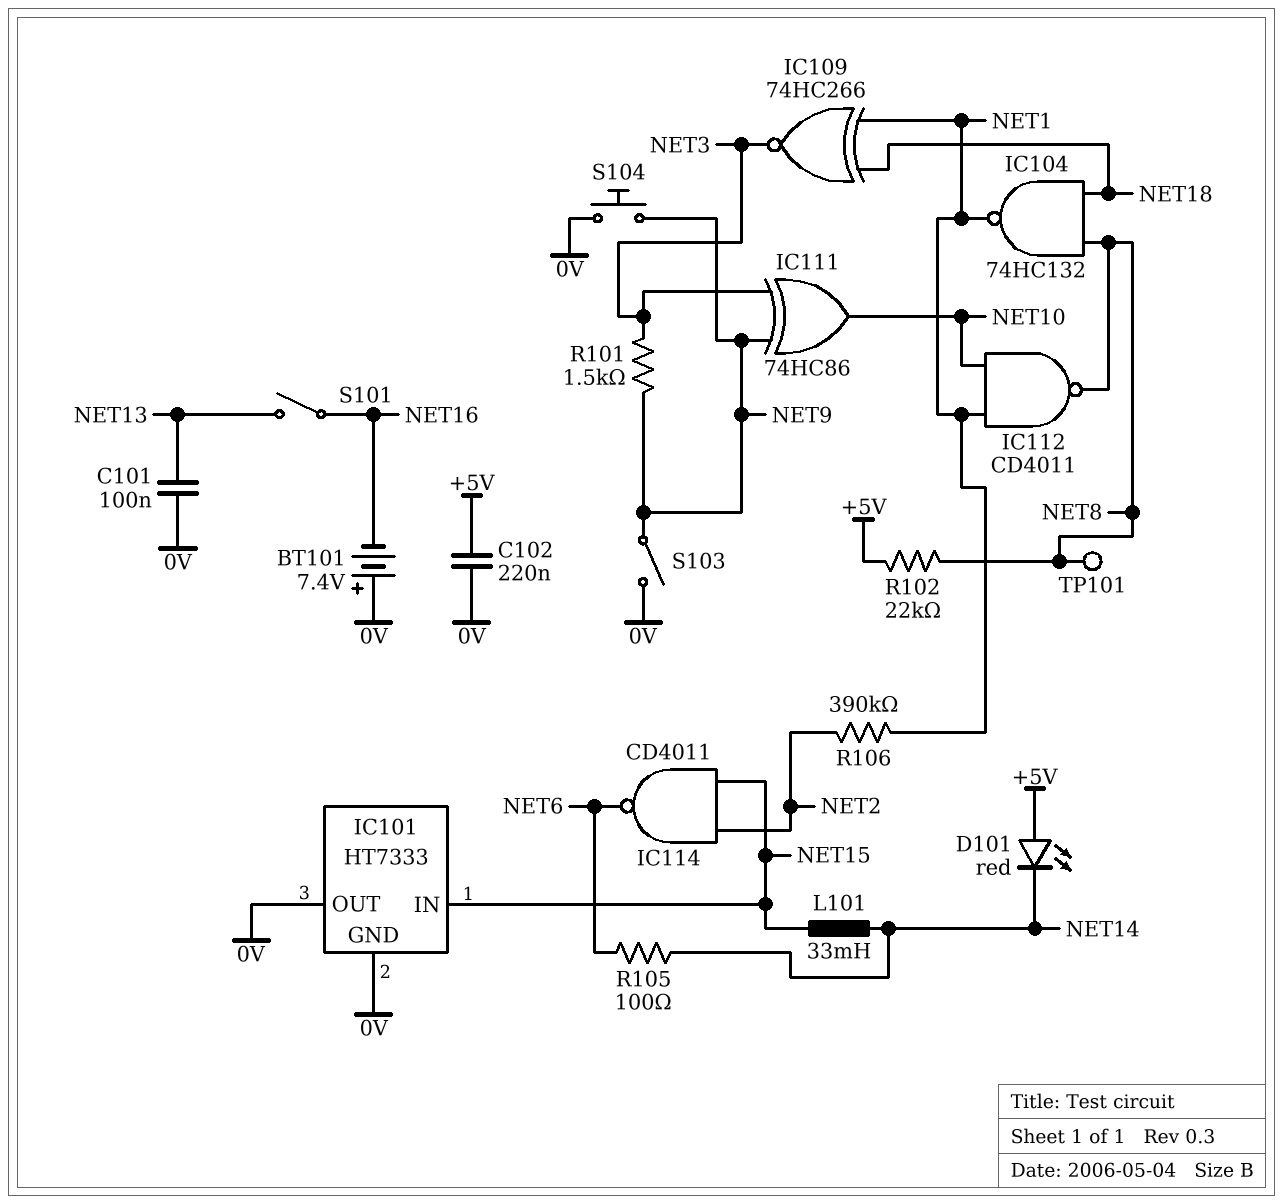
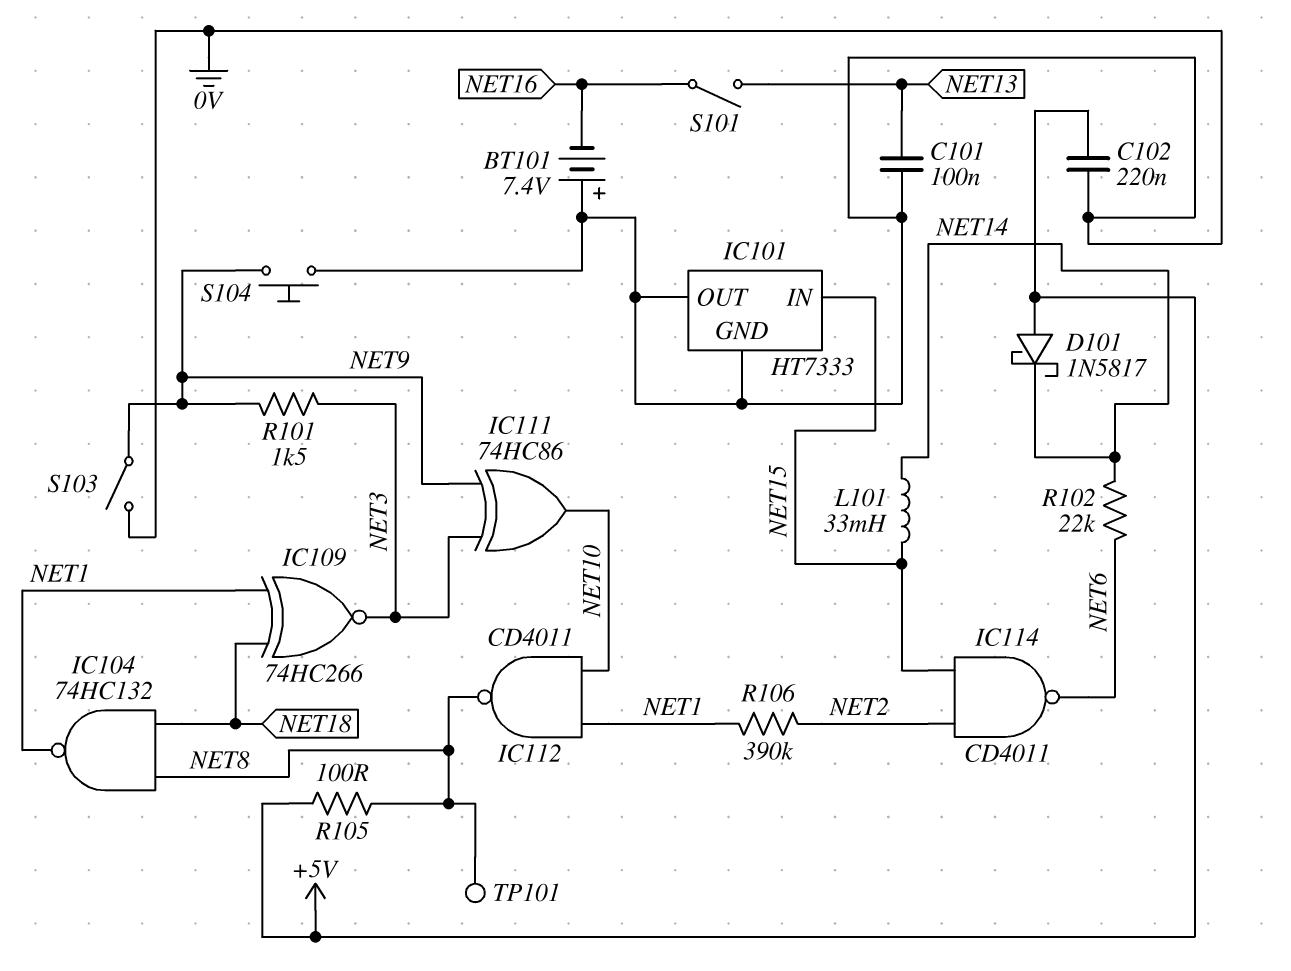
D101: LED red (A +5V, K NET14) -> schottky 1N5817 (A +5V, K NET14)
R102: 22k (+5V, NET8) -> 22k (NET6, NET14)
R105: 100 (NET6, NET14) -> 100 (+5V, NET8)

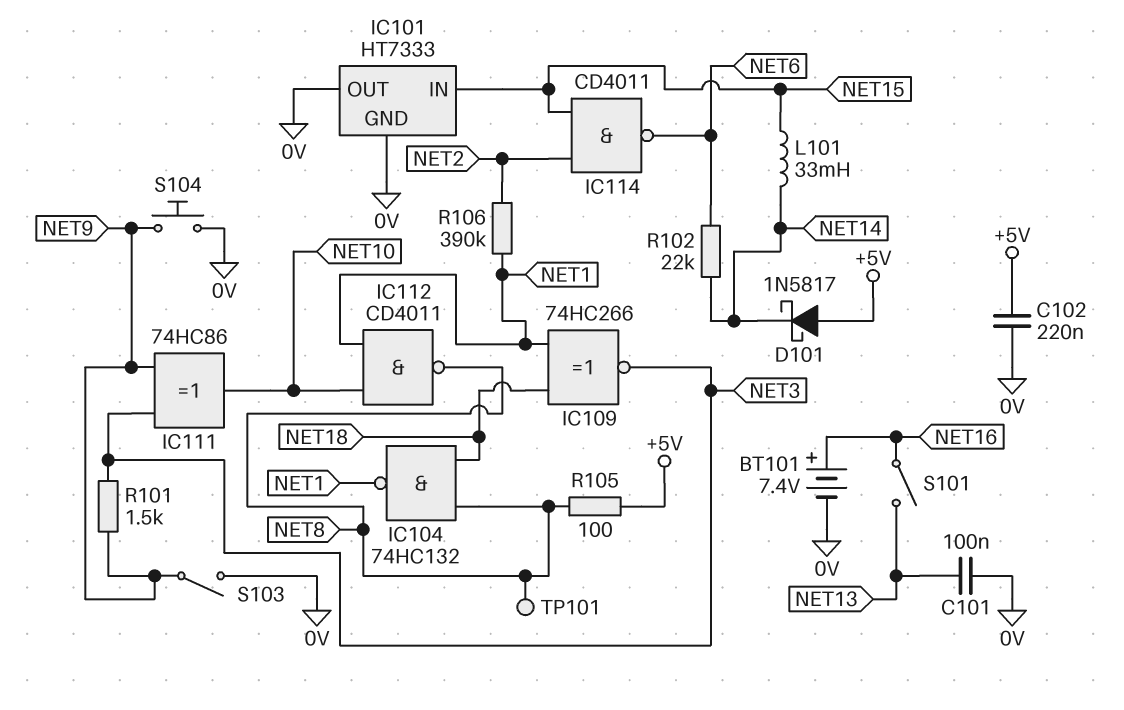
BT101: 7.4V (plus 0V, minus NET16) -> 7.4V (plus NET16, minus 0V)

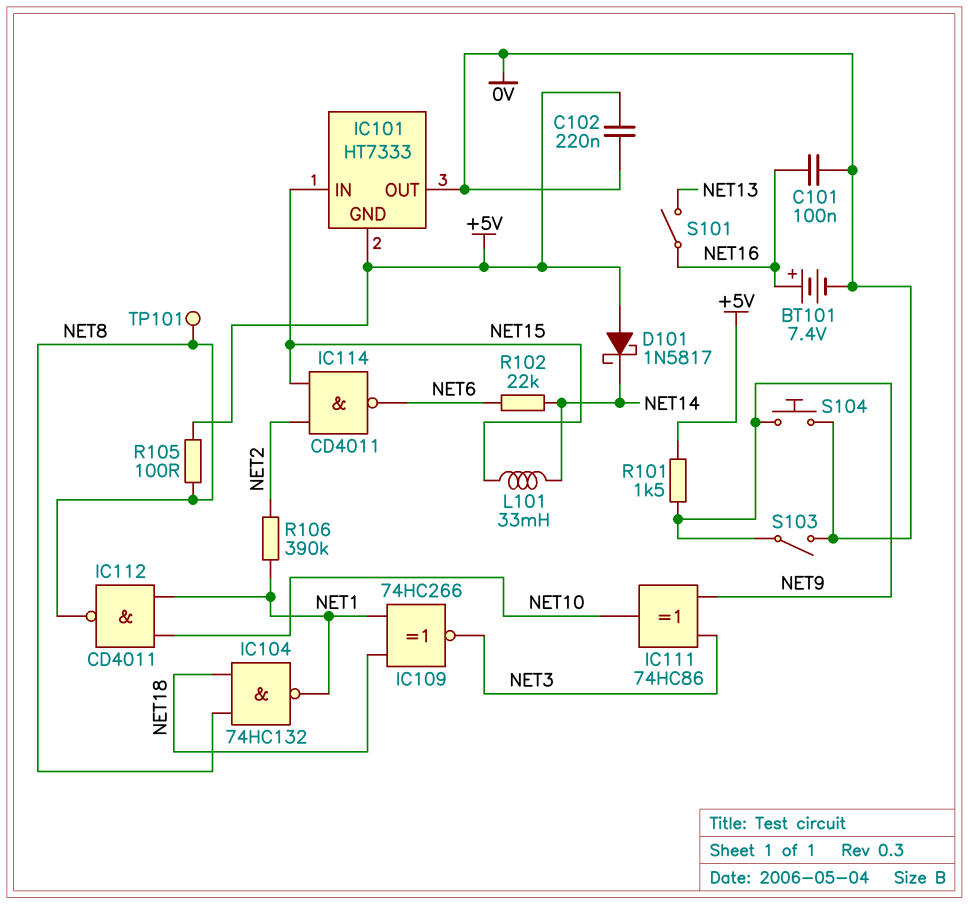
C101: 100nF (0V, NET13) -> 100nF (0V, NET16)
IC101 pin GND: 0V -> +5V
R101: 1.5k (NET3, NET9) -> 1.5k (+5V, NET9)

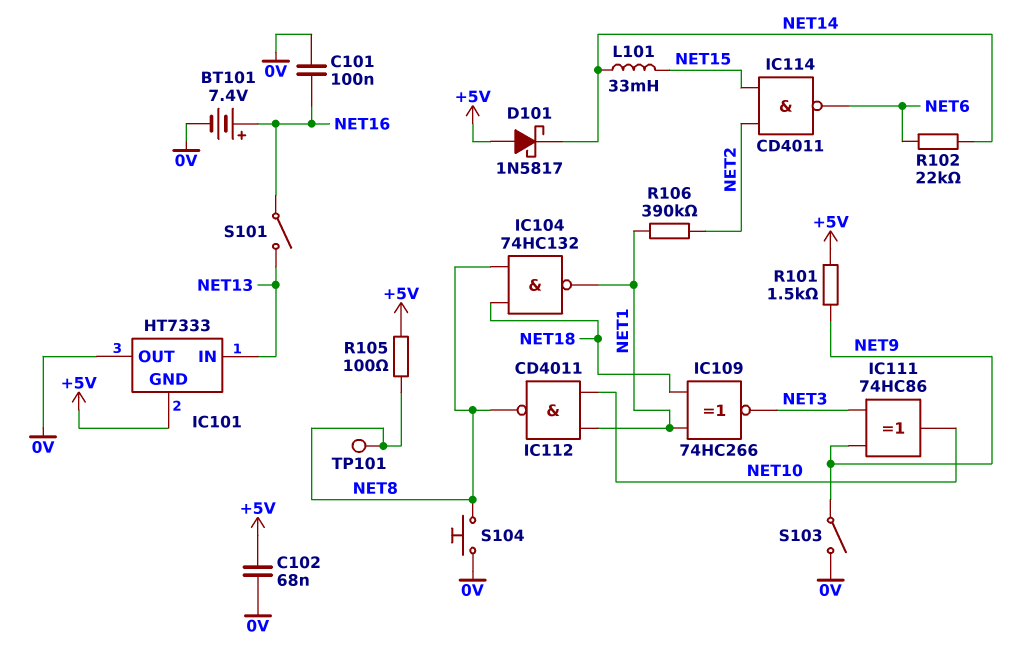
C102: 220nF (+5V, 0V) -> 68nF (+5V, 0V)
IC101 pin IN: NET15 -> NET13
S104: button (0V, NET9) -> button (0V, NET8)

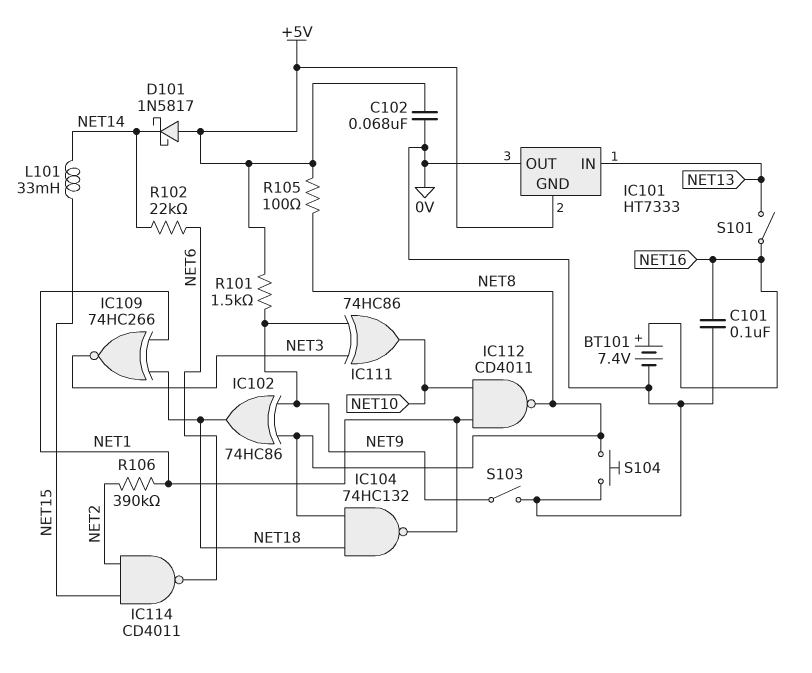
IC102: none -> XOR 74HC86 (in NET8, in NET9, out NET18)
TP101: test point (NET8) -> none

